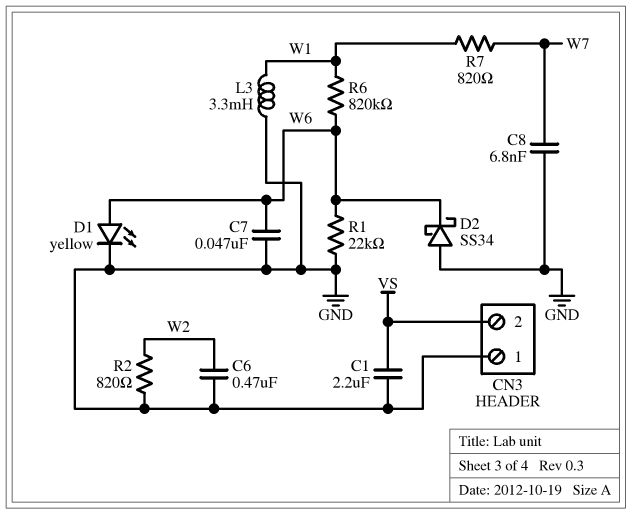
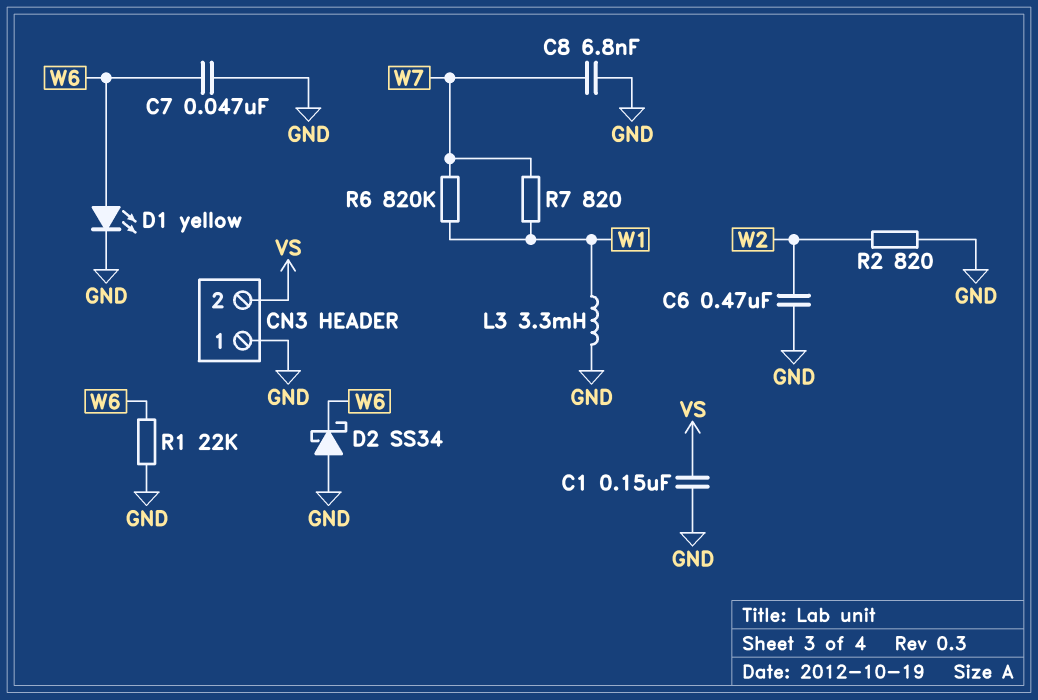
C1: 2.2uF (GND, VS) -> 150nF (GND, VS)
R6: 820k (W1, W6) -> 820k (W1, W7)

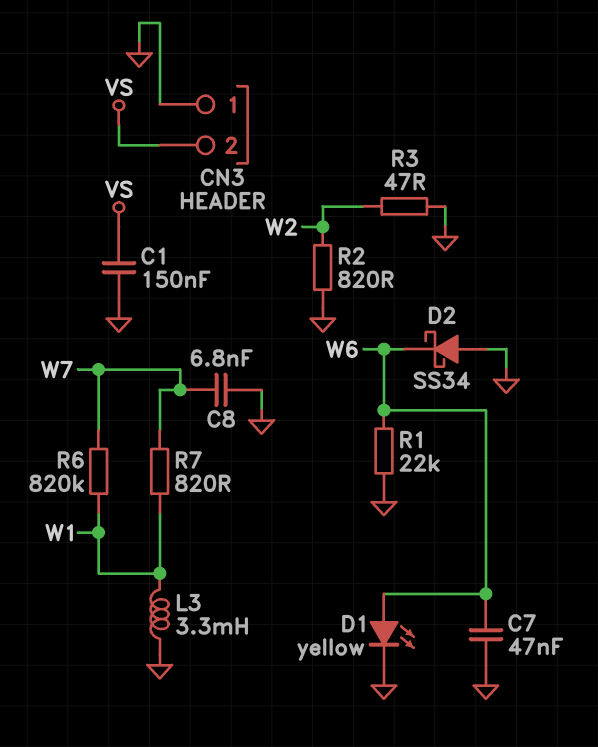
C6: 470nF (GND, W2) -> none
R3: none -> 47 (GND, W2)

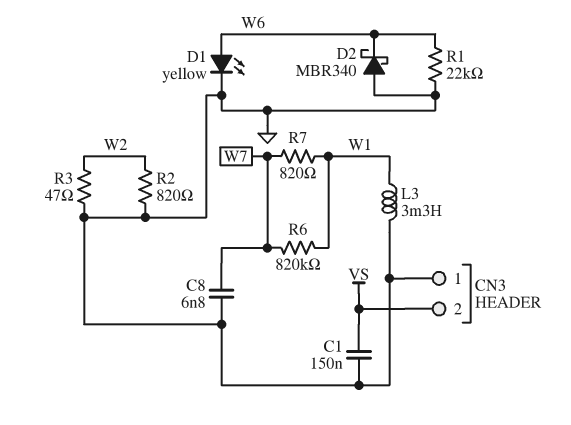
C7: 47nF (GND, W6) -> none
D2: schottky SS34 (A GND, K W6) -> schottky MBR340 (A GND, K W6)

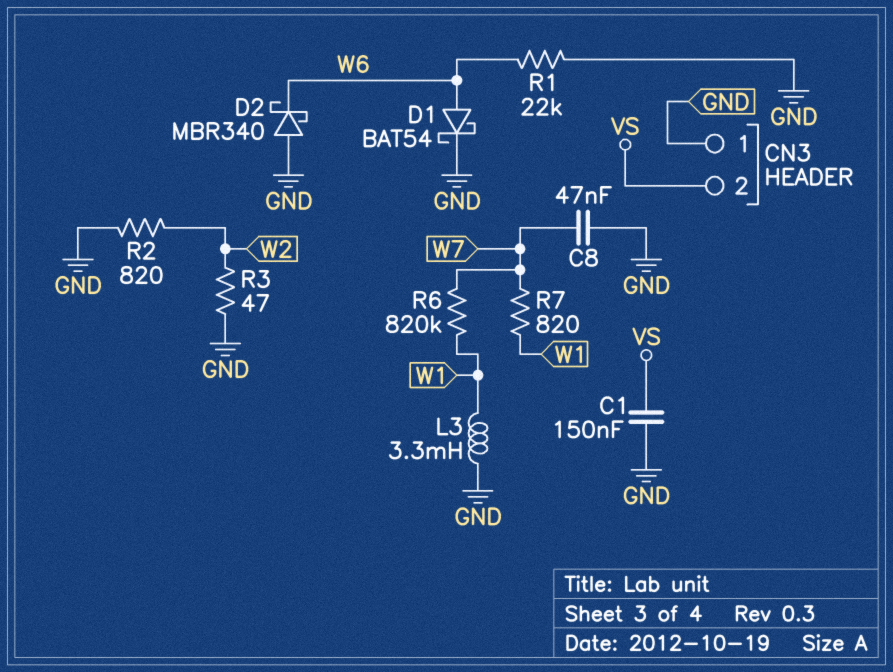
C8: 6.8nF (GND, W7) -> 47nF (GND, W7)
D1: LED yellow (A W6, K GND) -> schottky BAT54 (A W6, K GND)

